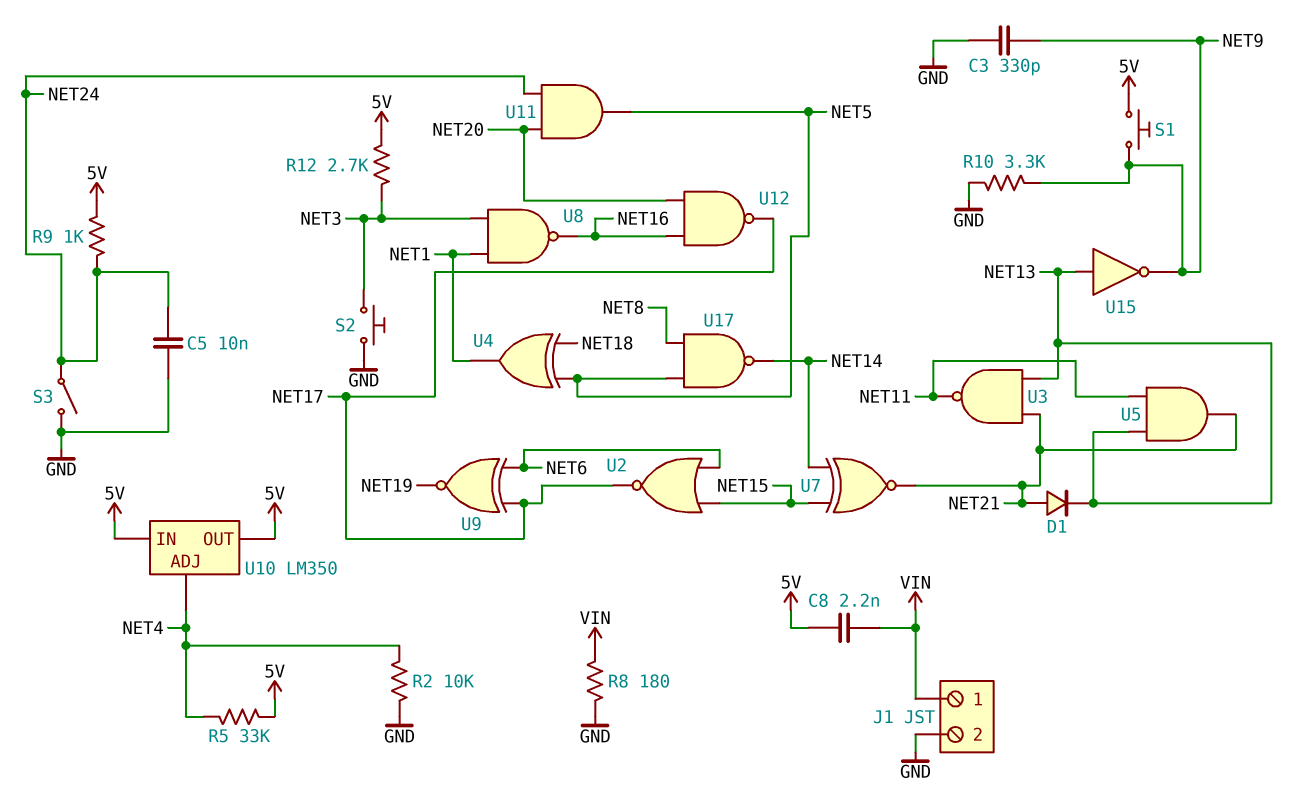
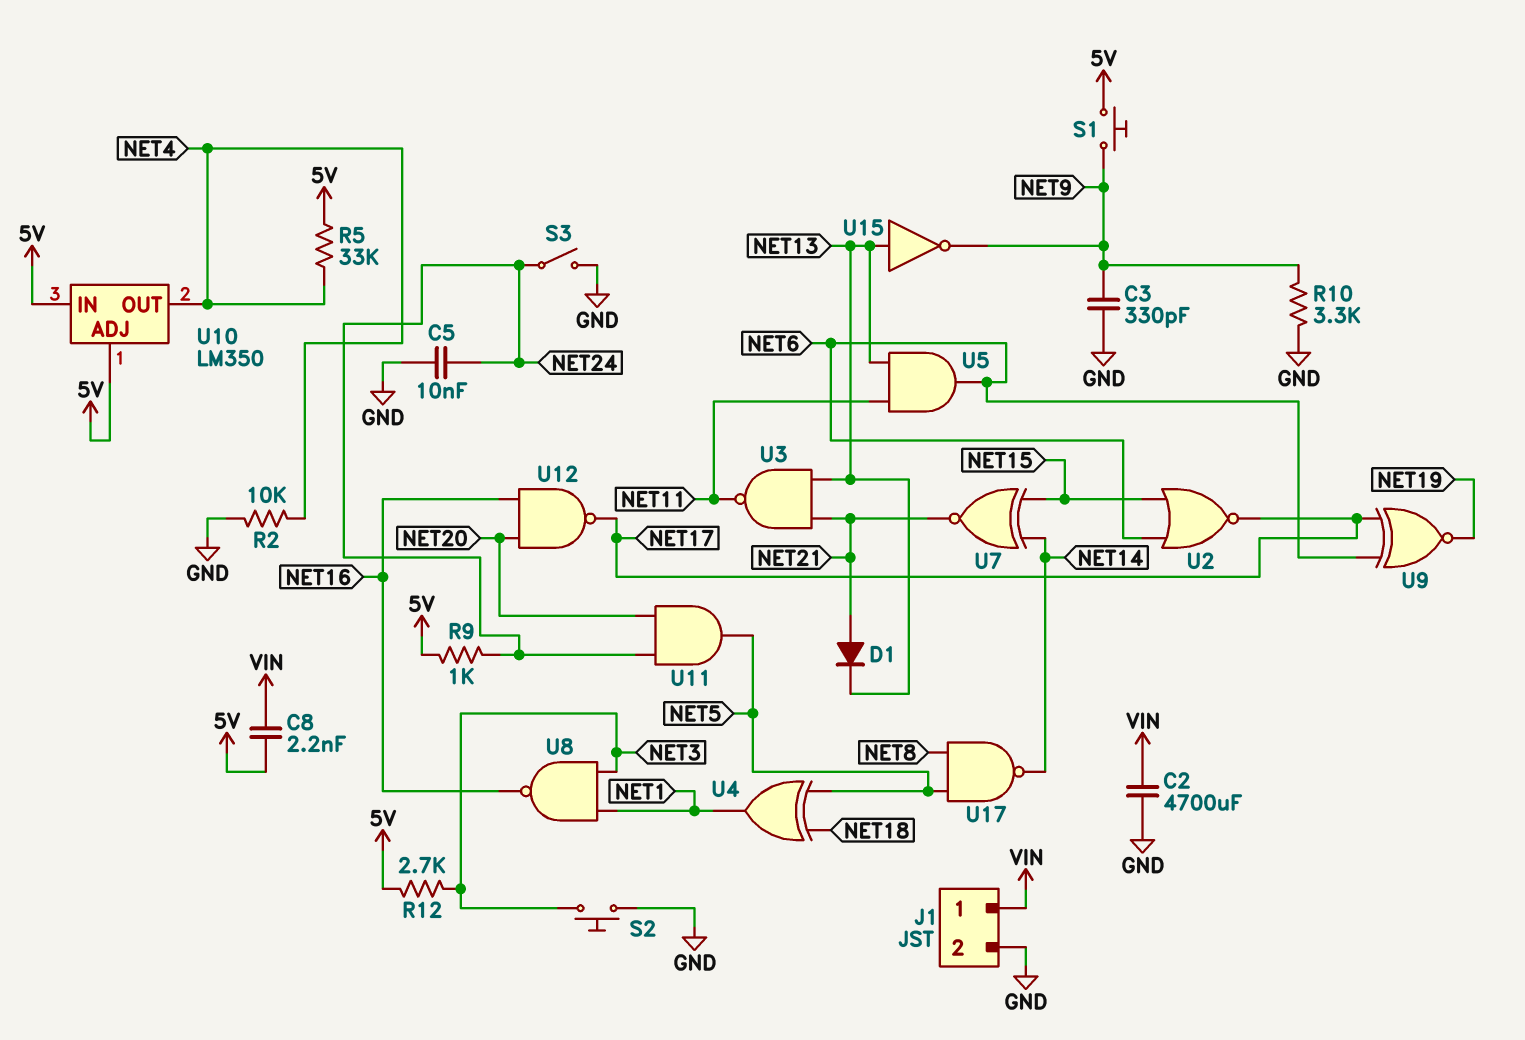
C2: none -> 4700uF (GND, VIN)
R8: 180 (GND, VIN) -> none
U5: AND (in NET11, in NET13, out NET21) -> AND (in NET11, in NET13, out NET6)
U10 pin ADJ: NET4 -> 5V
U10 pin OUT: 5V -> NET4

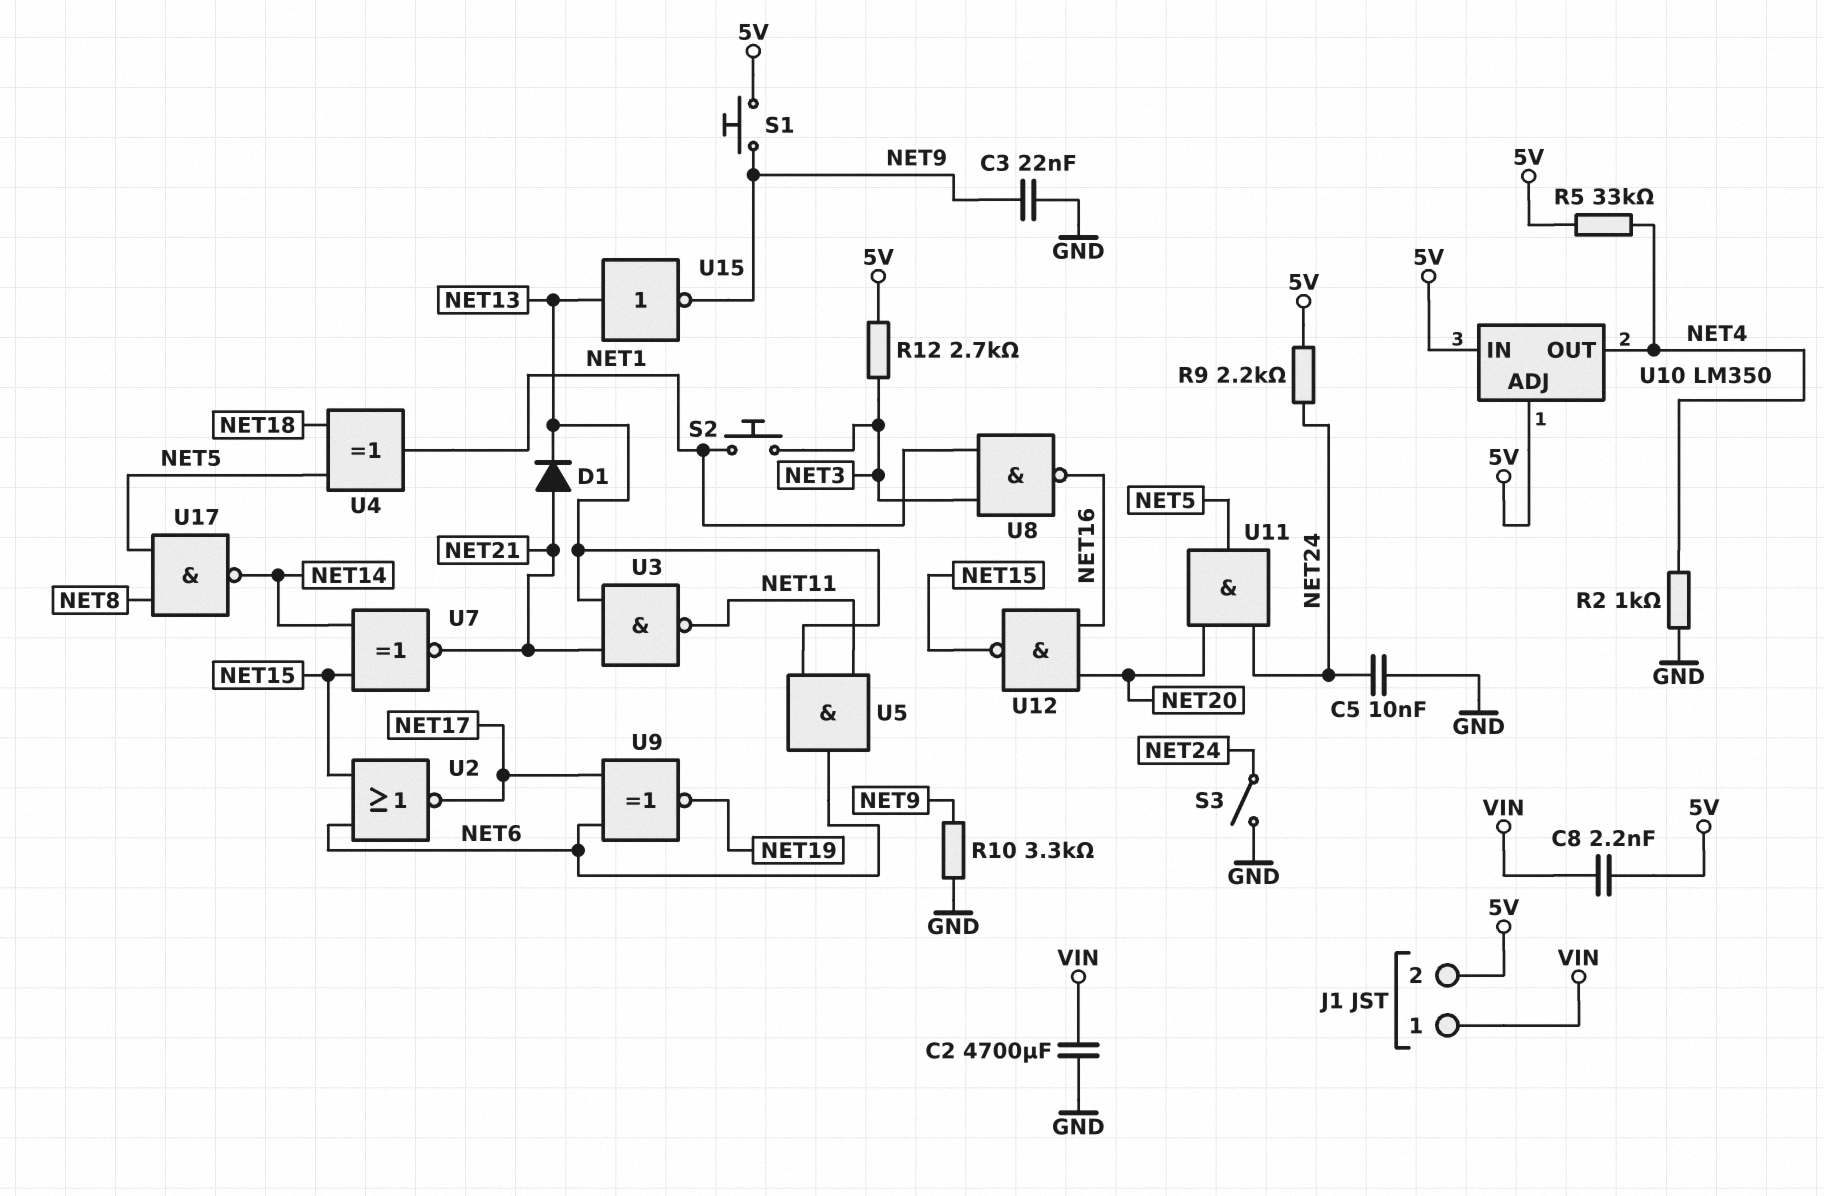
C3: 330pF (GND, NET9) -> 22nF (GND, NET9)
J1 pin 2: GND -> 5V
R2: 10k (GND, NET4) -> 1k (GND, NET4)
R9: 1k (5V, NET24) -> 2.2k (5V, NET24)
S2: button (GND, NET3) -> button (NET1, NET3)
U12: NAND (in NET16, in NET20, out NET17) -> NAND (in NET16, in NET20, out NET15)

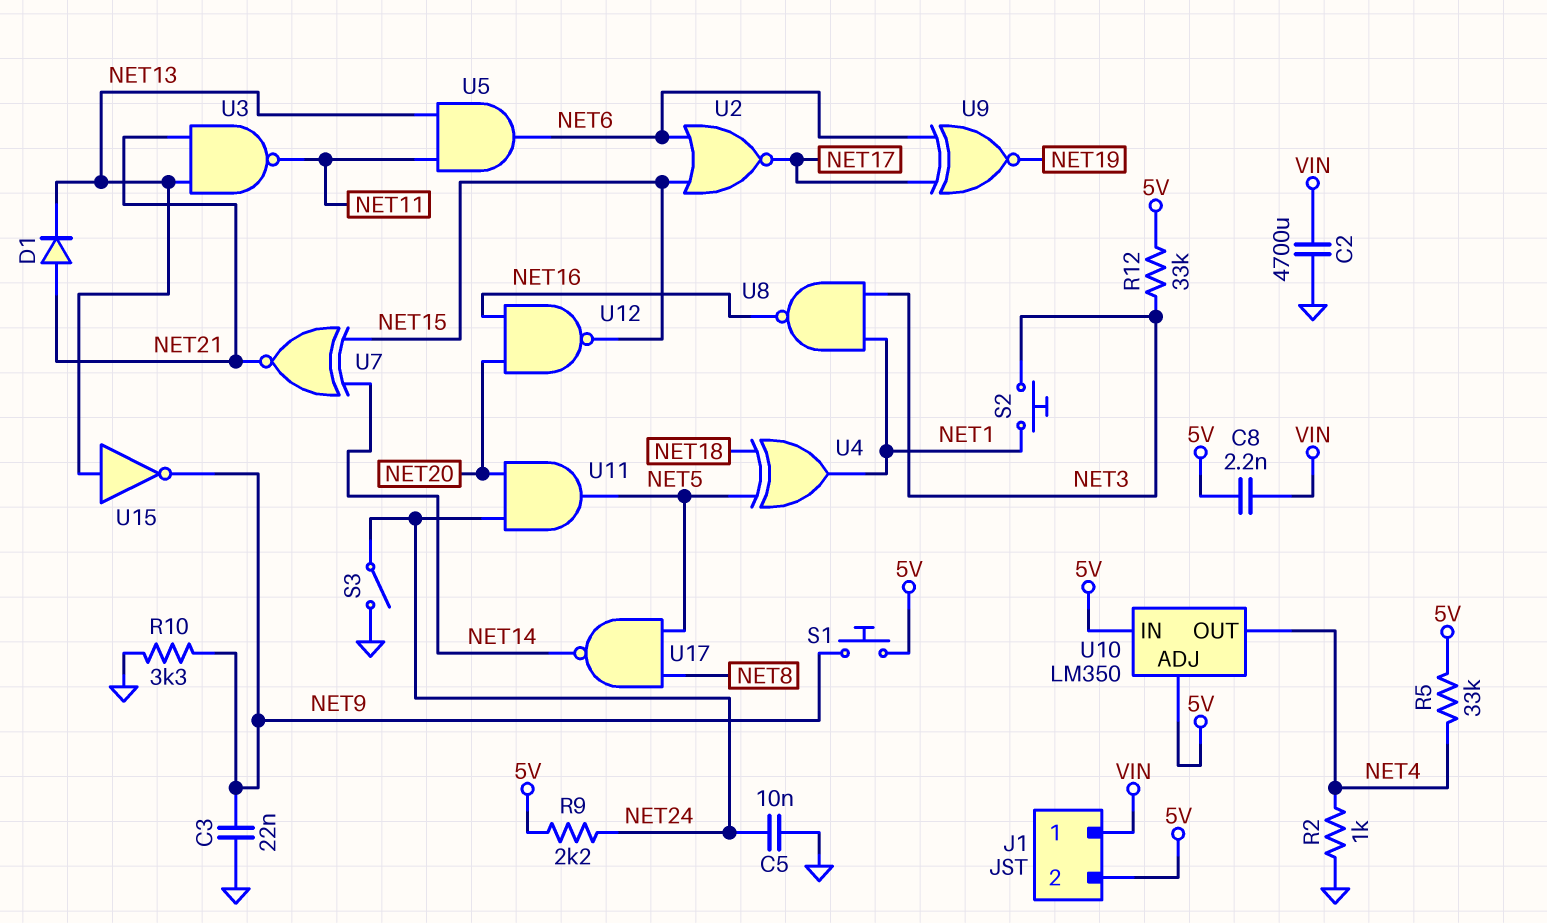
R12: 2.7k (5V, NET3) -> 33k (5V, NET3)

